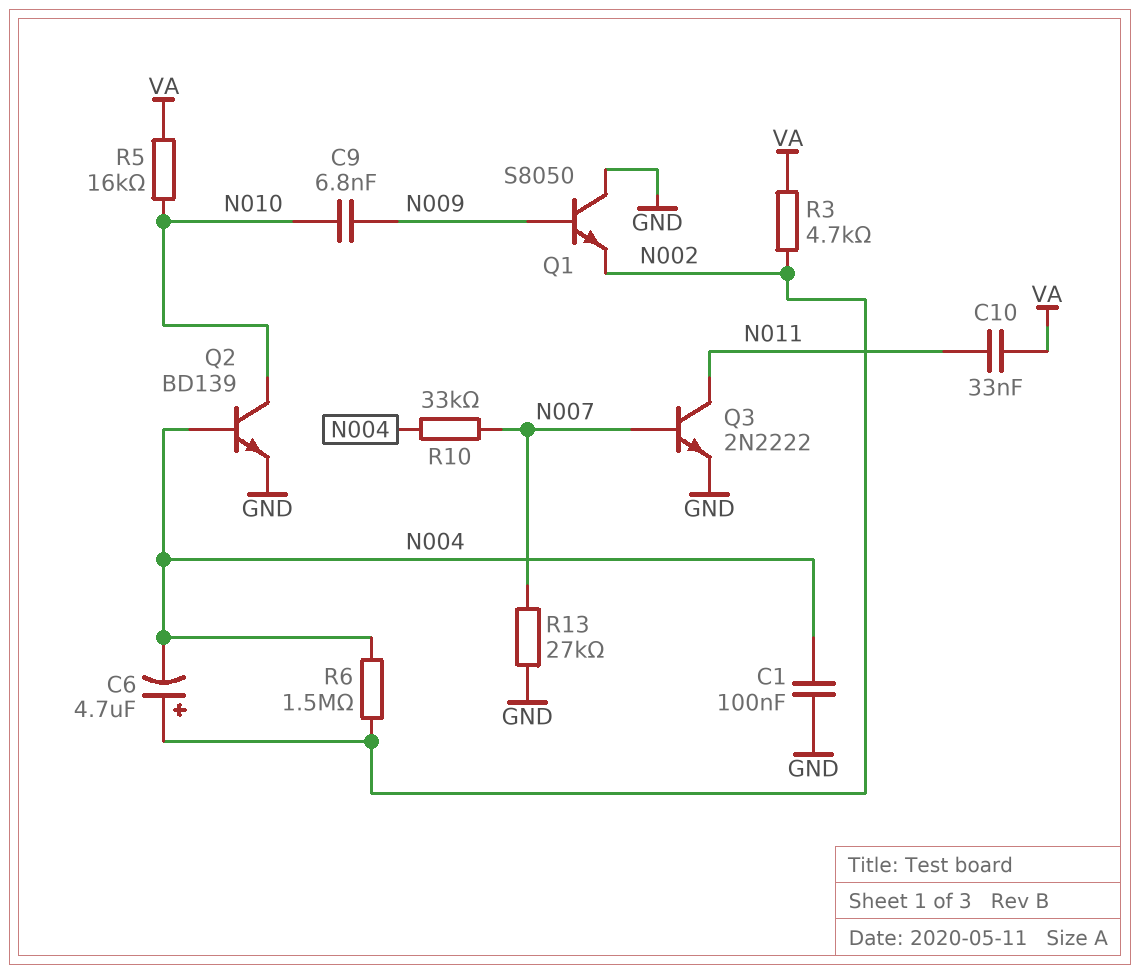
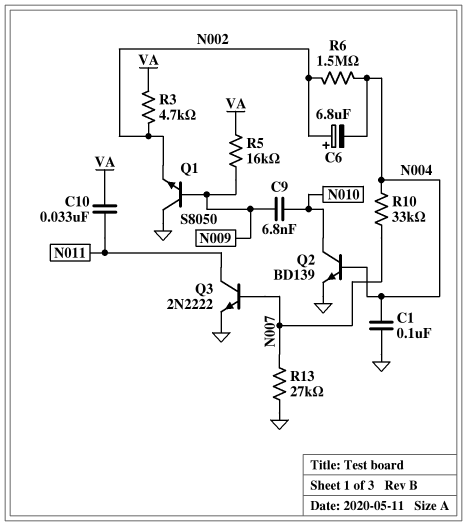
C6: 4.7uF (plus N002, minus N004) -> 6.8uF (plus N002, minus N004)
R5: 16k (N010, VA) -> 16k (N009, VA)

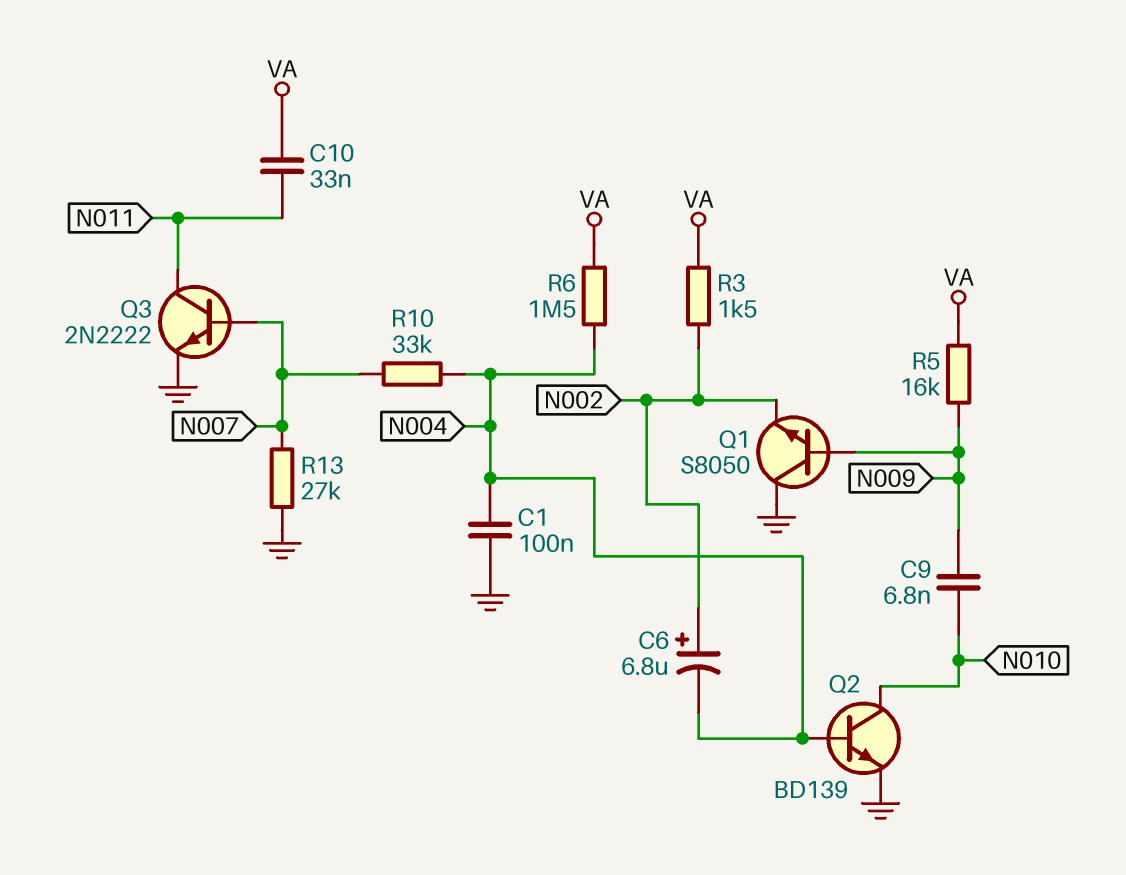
R3: 4.7k (N002, VA) -> 1.5k (N002, VA)
R6: 1.5M (N002, N004) -> 1.5M (N004, VA)

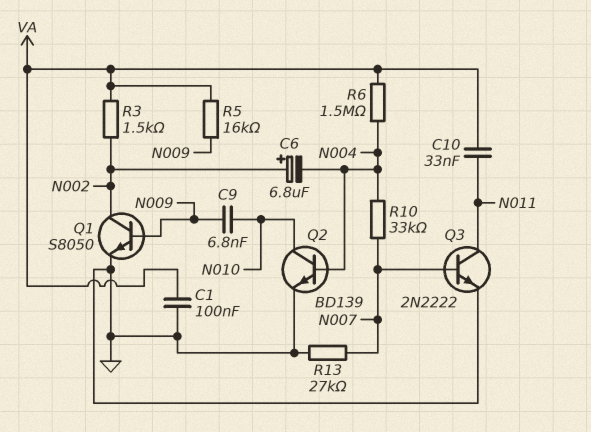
C1: 100nF (GND, N004) -> 100nF (GND, VA)
Q1: NPN S8050 (B N009, C GND, E N002) -> NPN S8050 (B N009, C N002, E GND)

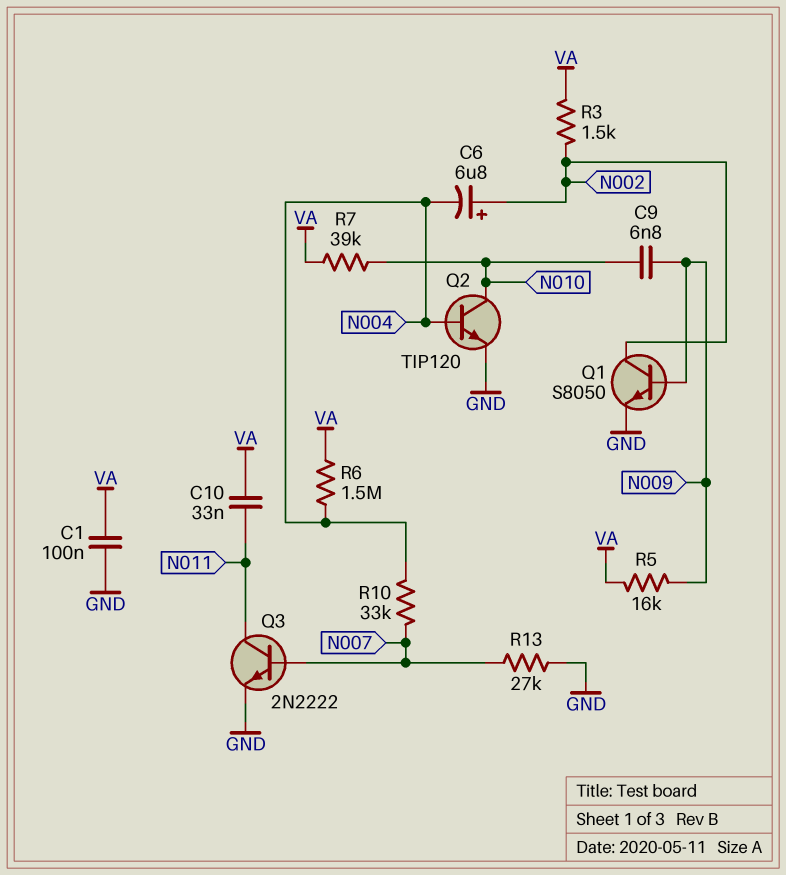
Q2: NPN BD139 (B N004, C N010, E GND) -> NPN TIP120 (B N004, C N010, E GND)
R7: none -> 39k (N010, VA)

